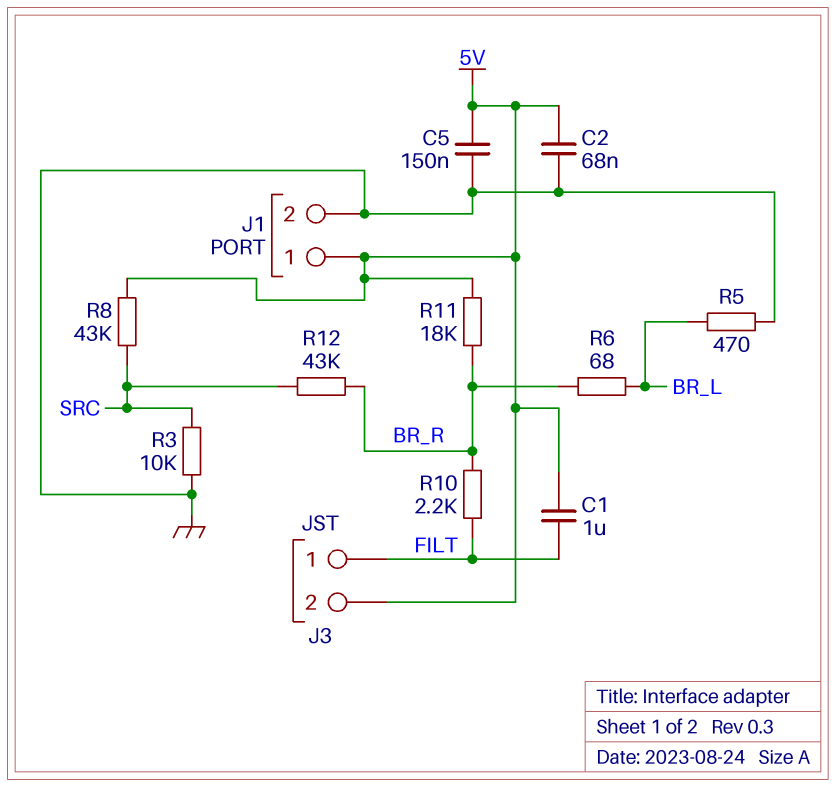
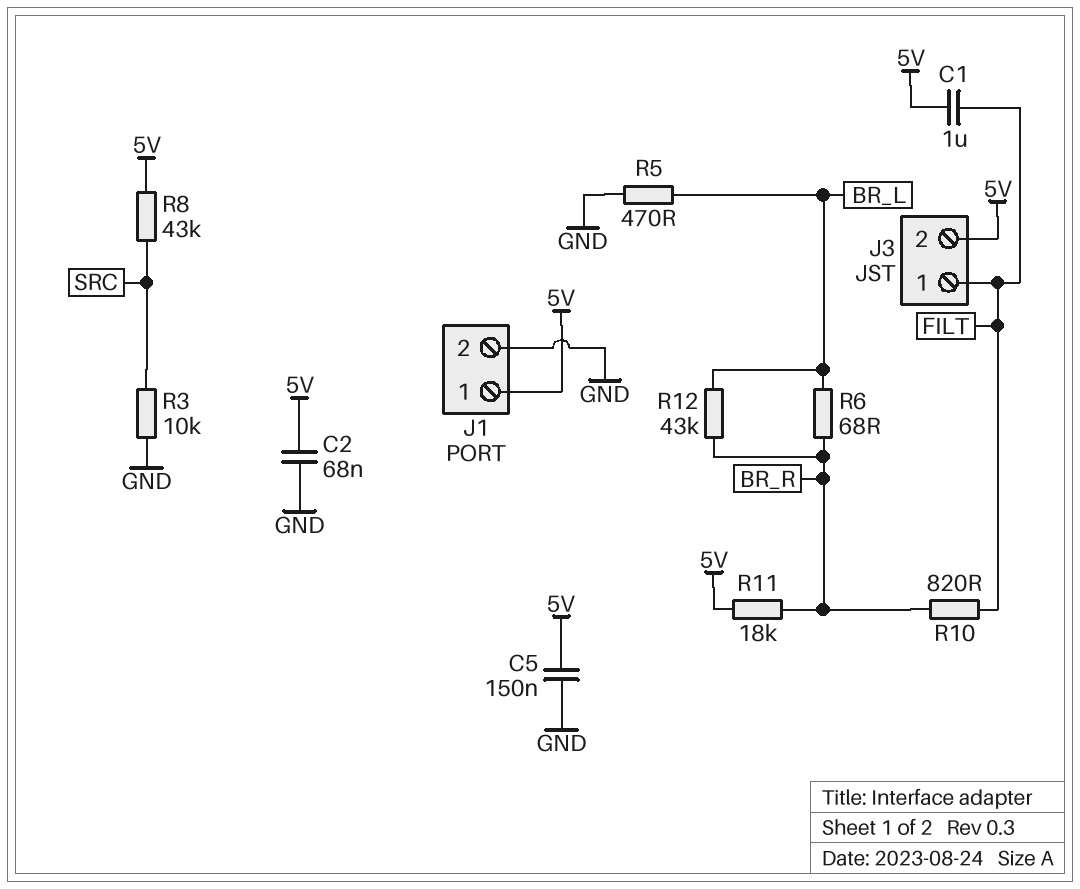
R10: 2.2k (BR_R, FILT) -> 820 (BR_R, FILT)
R12: 43k (BR_R, SRC) -> 43k (BR_L, BR_R)

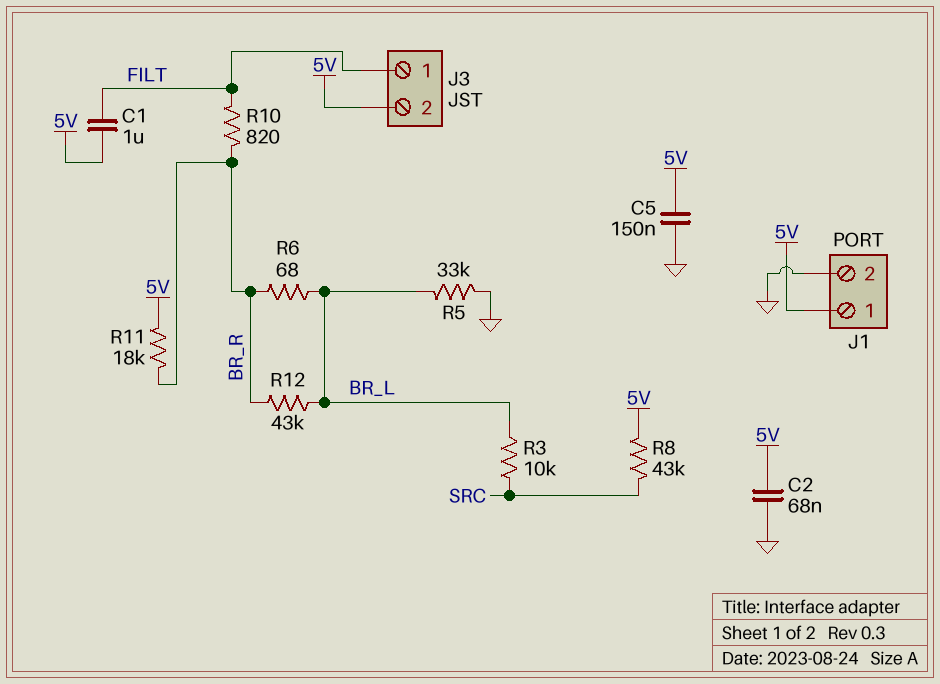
R3: 10k (GND, SRC) -> 10k (BR_L, SRC)
R5: 470 (BR_L, GND) -> 33k (BR_L, GND)

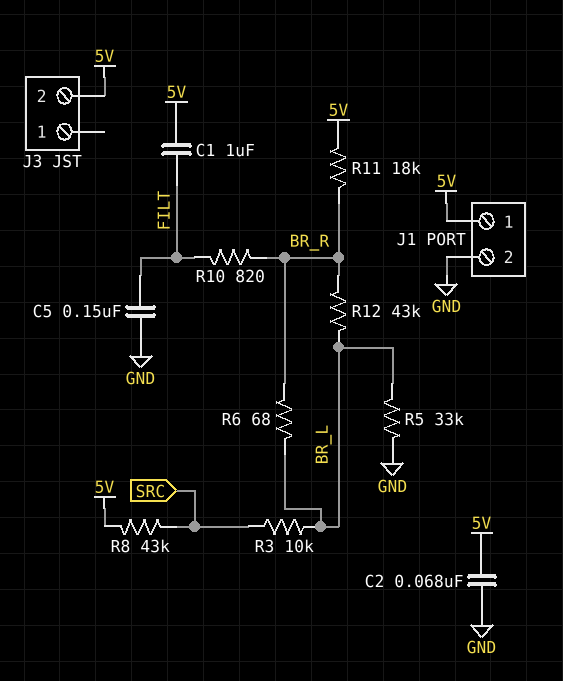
C5: 150nF (5V, GND) -> 150nF (FILT, GND)
J3 pin 1: FILT -> none

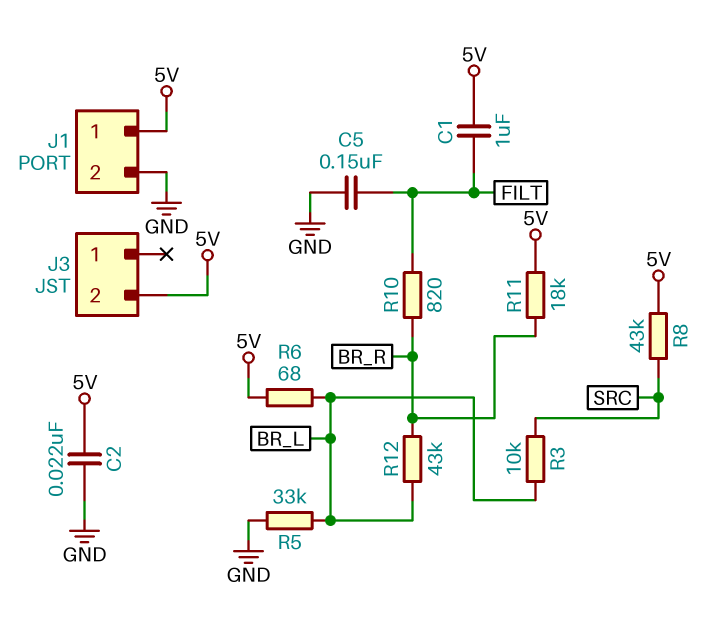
C2: 68nF (5V, GND) -> 22nF (5V, GND)
R6: 68 (BR_L, BR_R) -> 68 (5V, BR_L)

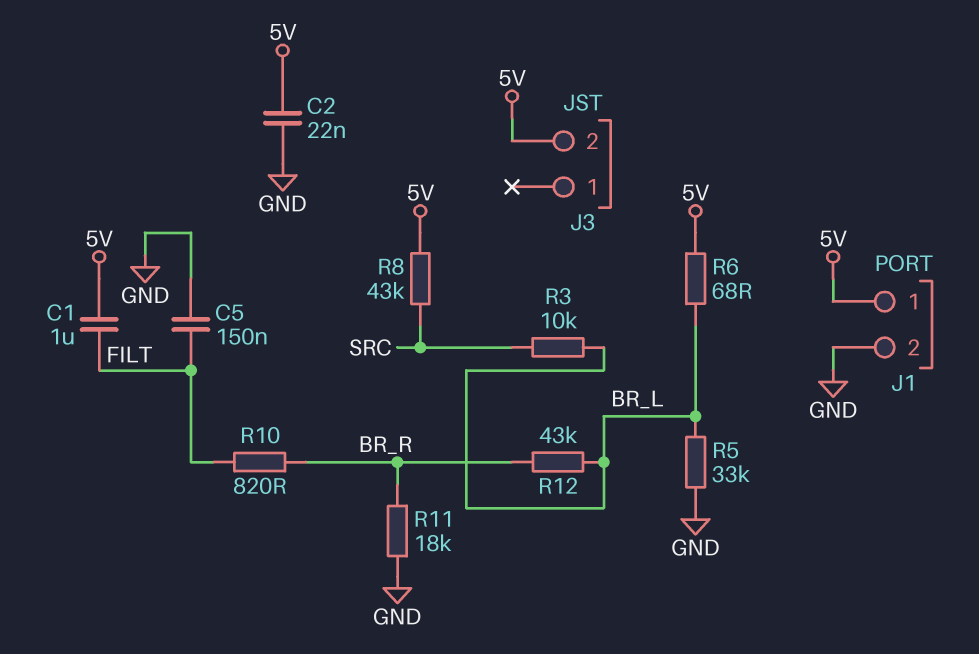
R11: 18k (5V, BR_R) -> 18k (BR_R, GND)

